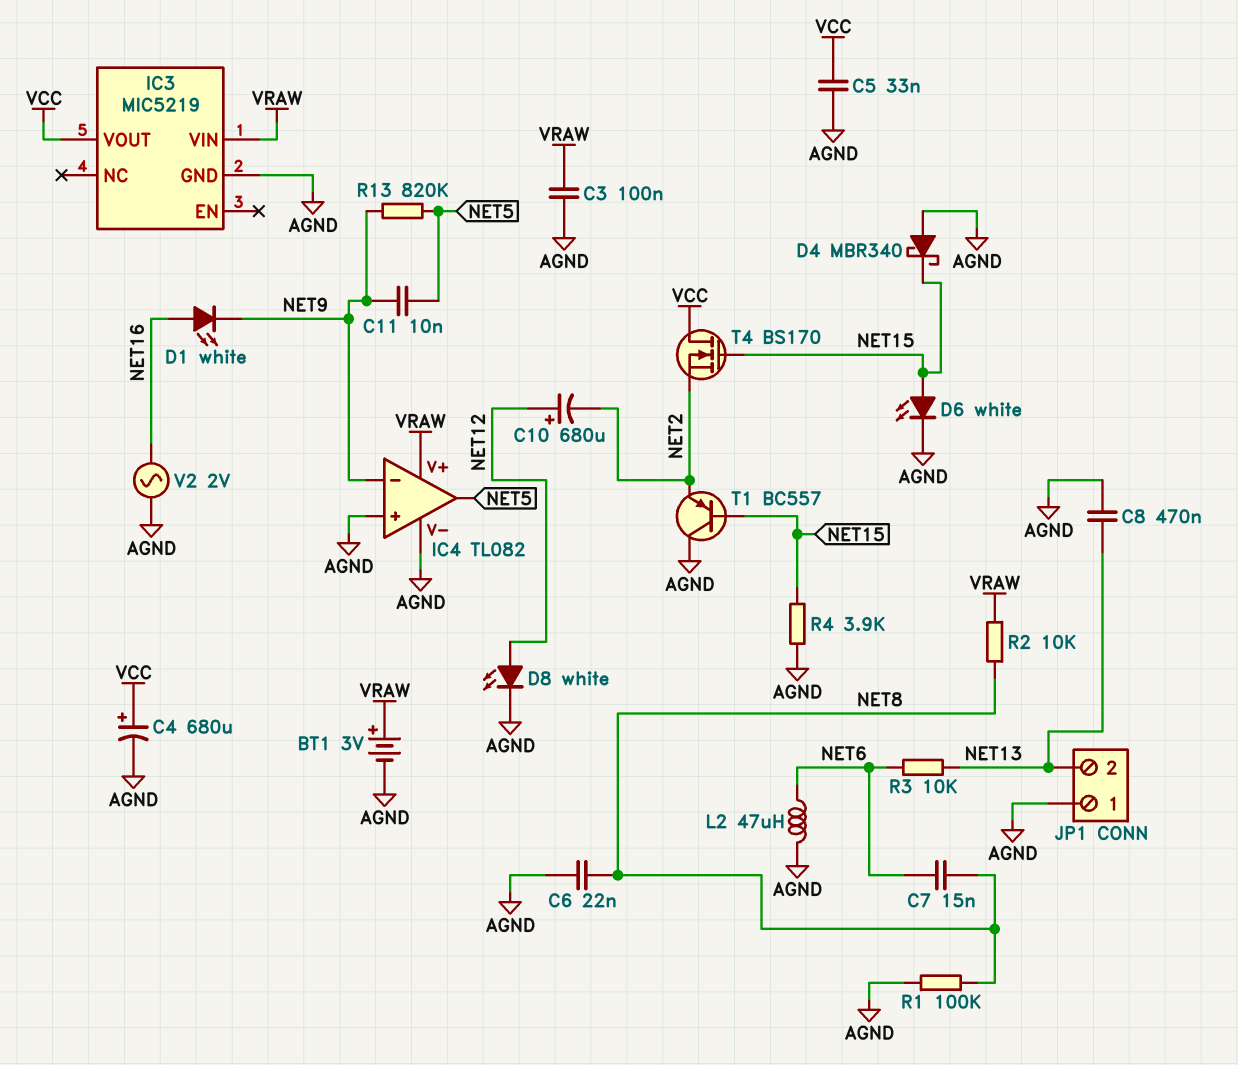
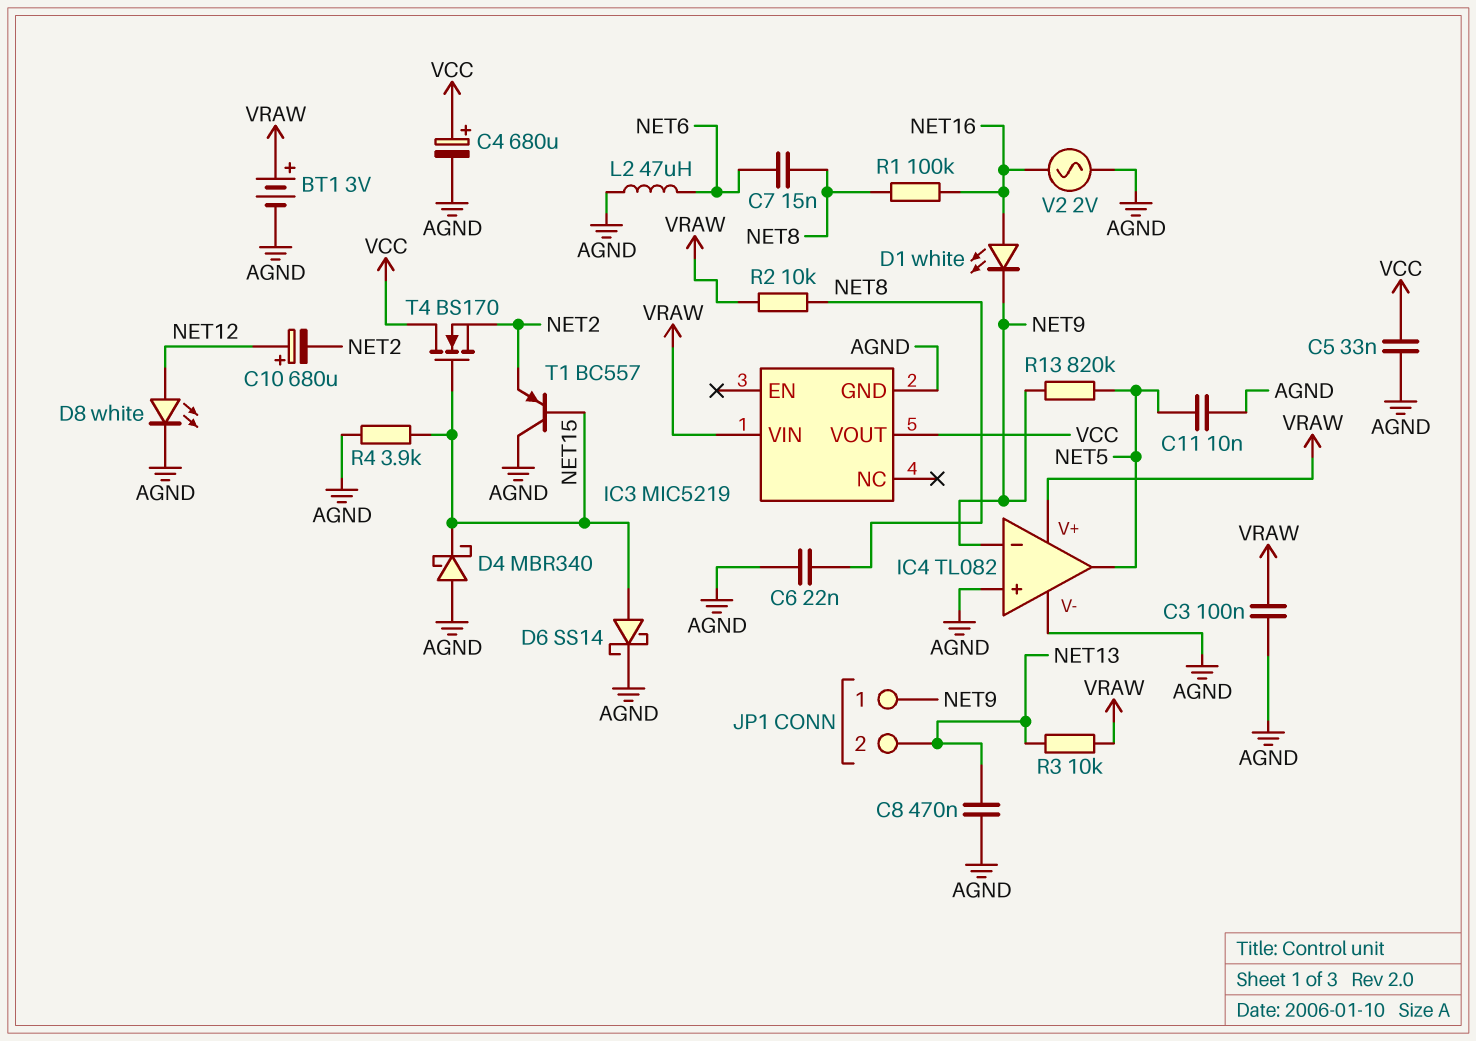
C11: 10nF (NET5, NET9) -> 10nF (AGND, NET5)
D6: LED white (A NET15, K AGND) -> schottky SS14 (A NET15, K AGND)
JP1 pin 1: AGND -> NET9
R1: 100k (AGND, NET8) -> 100k (NET8, NET16)
R3: 10k (NET6, NET13) -> 10k (NET13, VRAW)

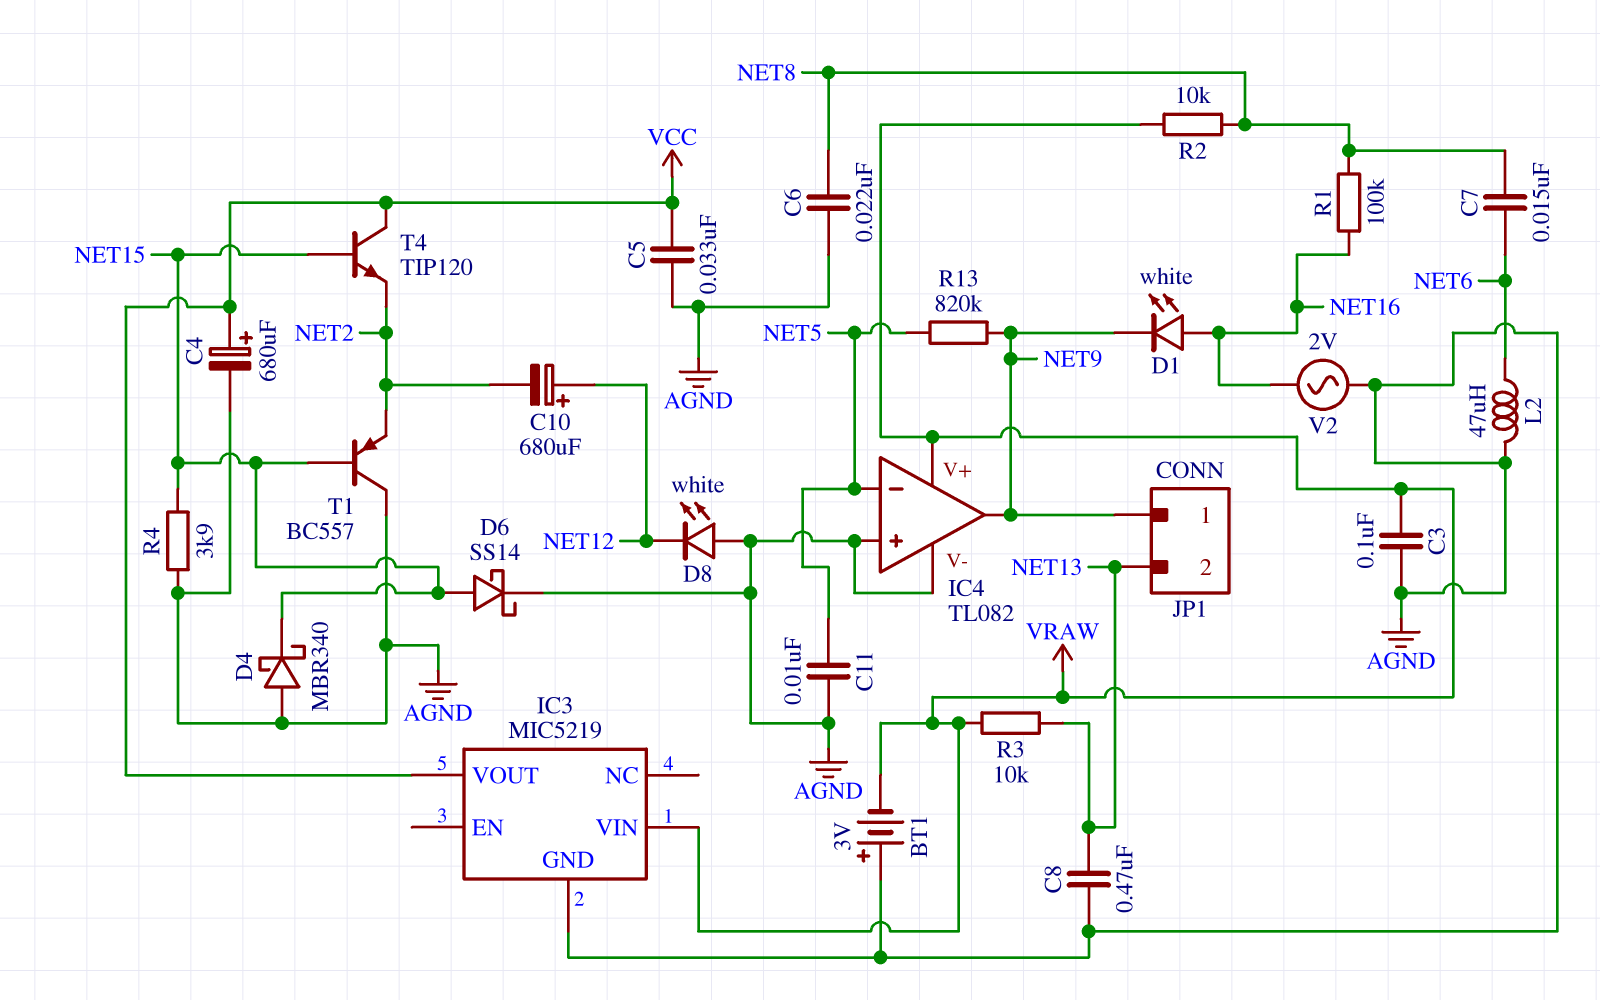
BT1: 3V (plus VRAW, minus AGND) -> 3V (plus AGND, minus VRAW)
D8: LED white (A NET12, K AGND) -> LED white (A AGND, K NET12)
IC4 pin in-: NET9 -> NET5
IC4 pin out: NET5 -> NET9
T4: NMOS BS170 (G NET15, D VCC, S NET2) -> NPN TIP120 (B NET15, C VCC, E NET2)

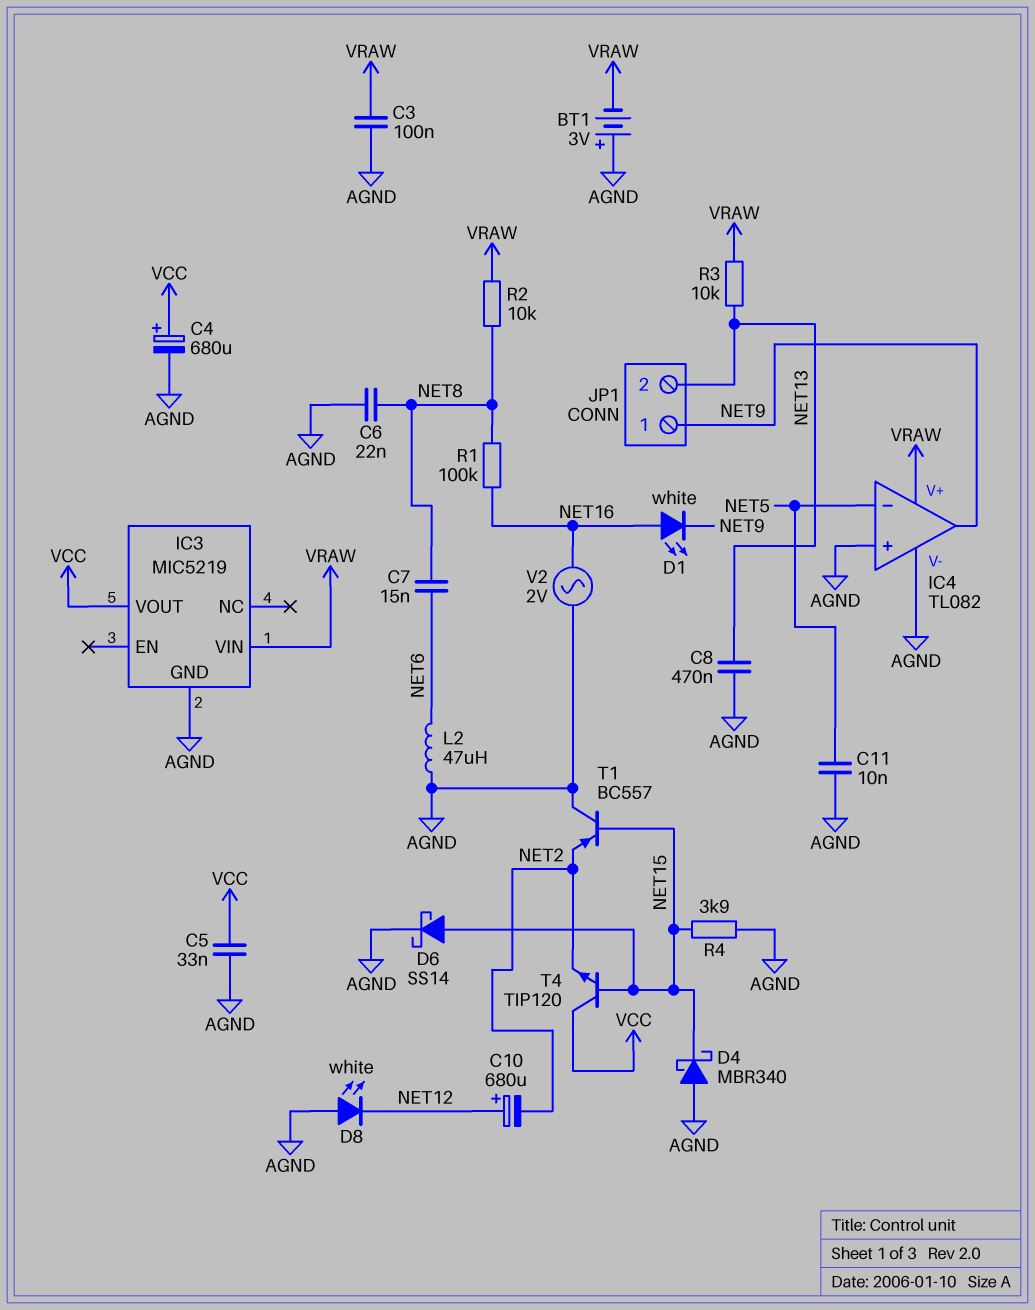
R13: 820k (NET5, NET9) -> none

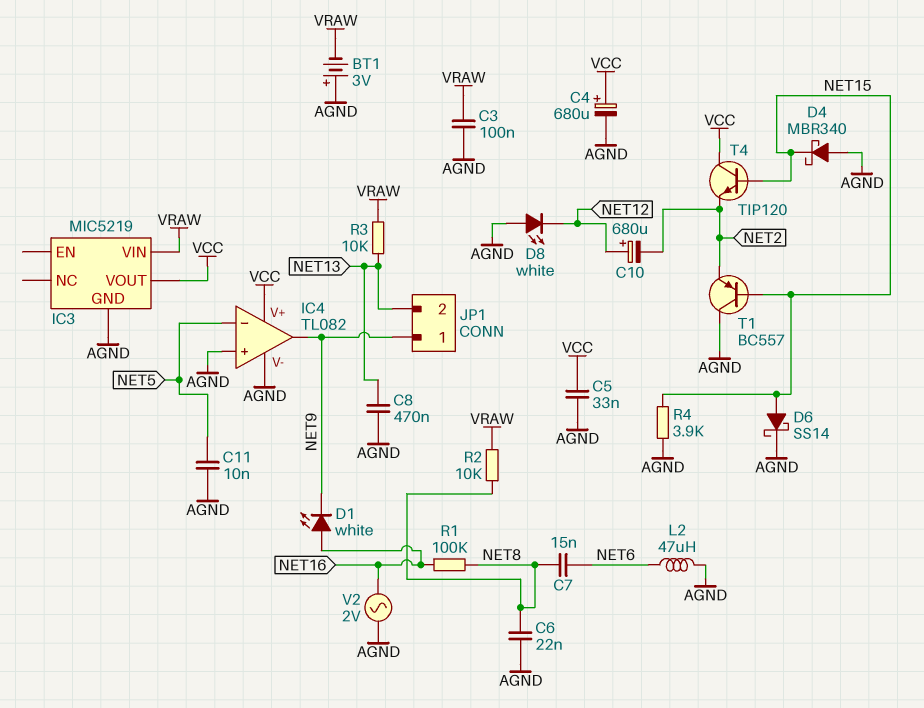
IC4 pin V+: VRAW -> VCC

